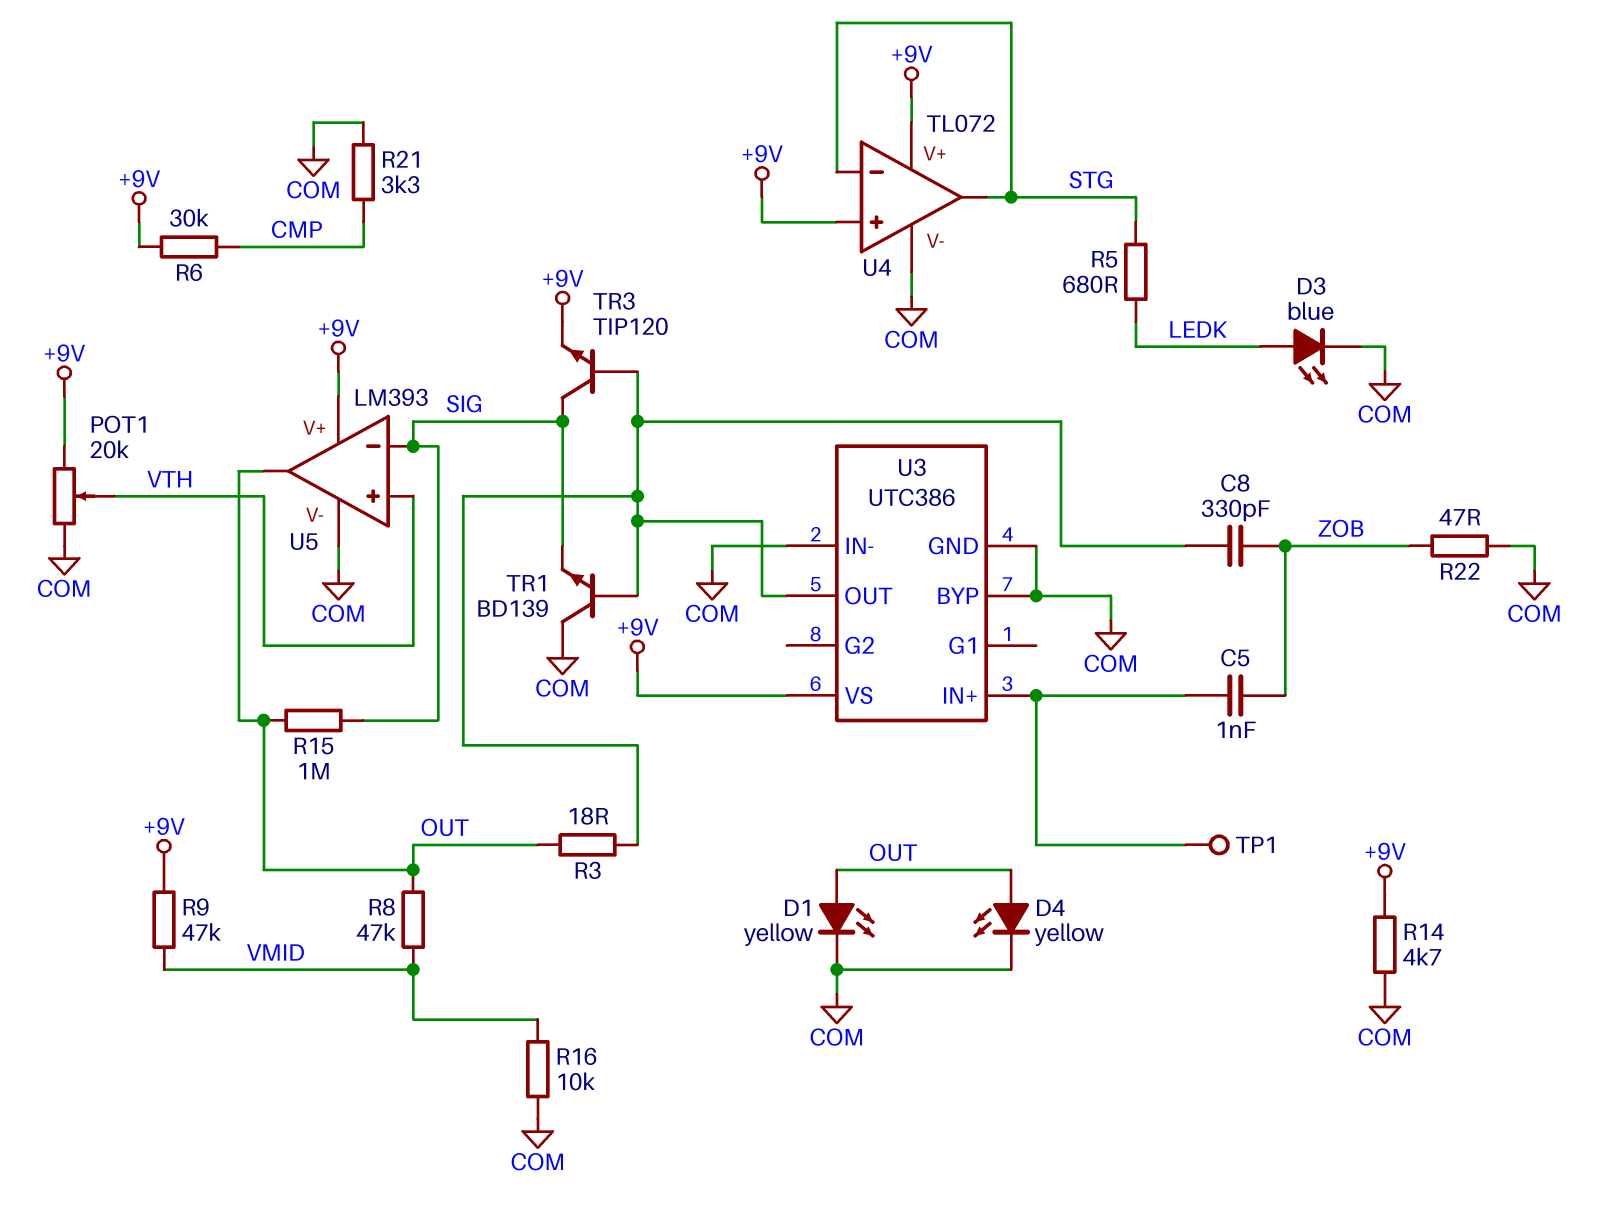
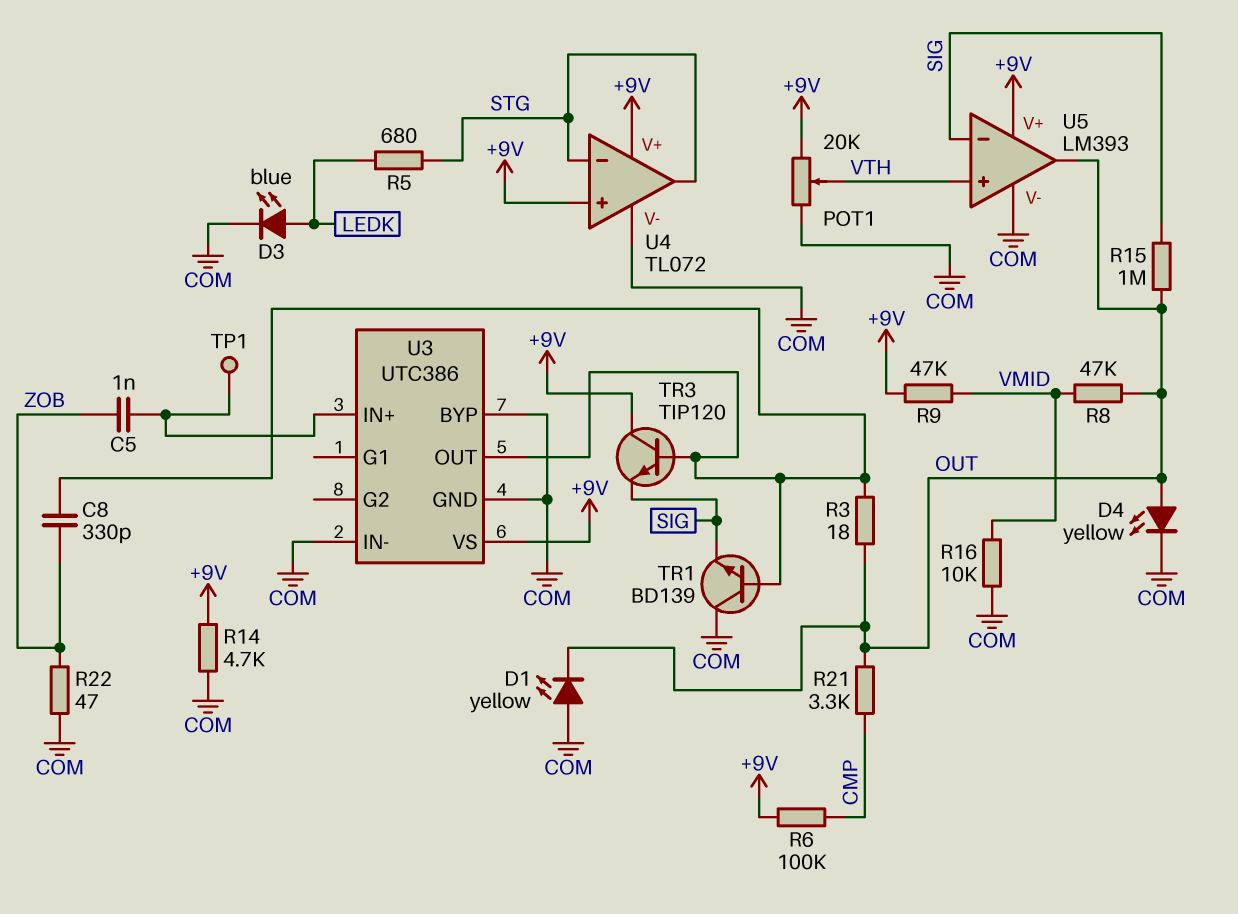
D1: LED yellow (A OUT, K COM) -> LED yellow (A COM, K OUT)
R6: 30k (+9V, CMP) -> 100k (+9V, CMP)
R21: 3.3k (CMP, COM) -> 3.3k (CMP, OUT)
TR3: NPN TIP120 (B U3/OUT, C SIG, E +9V) -> NPN TIP120 (B U3/OUT, C +9V, E SIG)

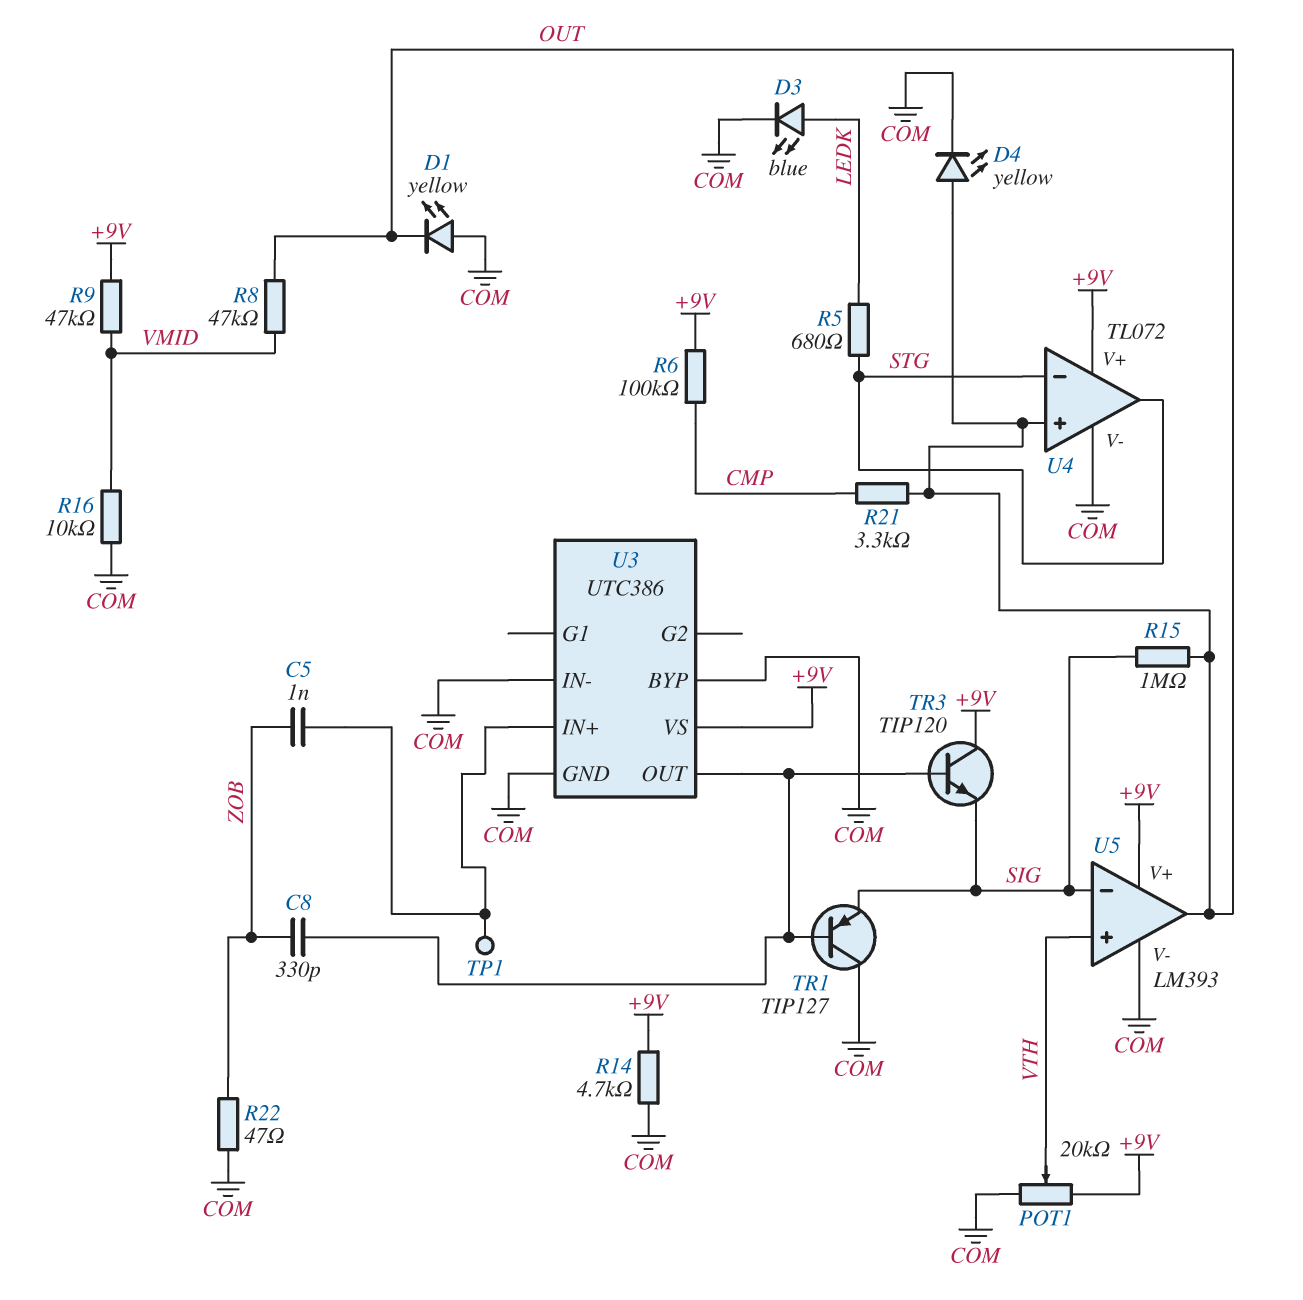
R3: 18 (OUT, U3/OUT) -> none
TR1: NPN BD139 (B U3/OUT, C COM, E SIG) -> PNP TIP127 (B U3/OUT, C COM, E SIG)
U4 pin in+: +9V -> OUT

